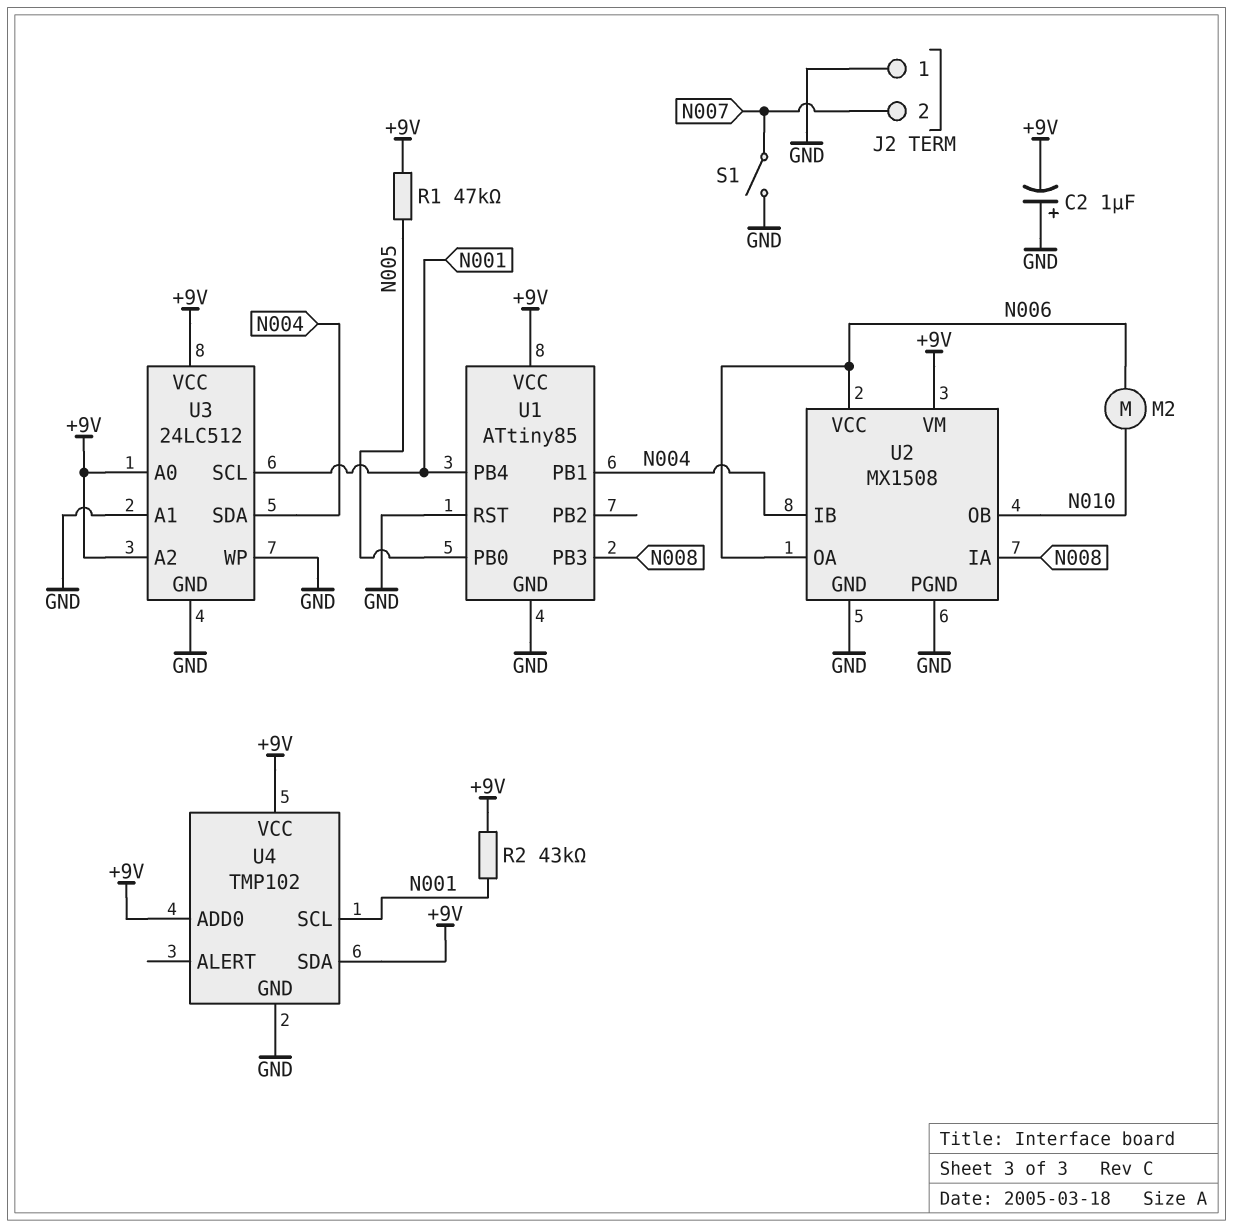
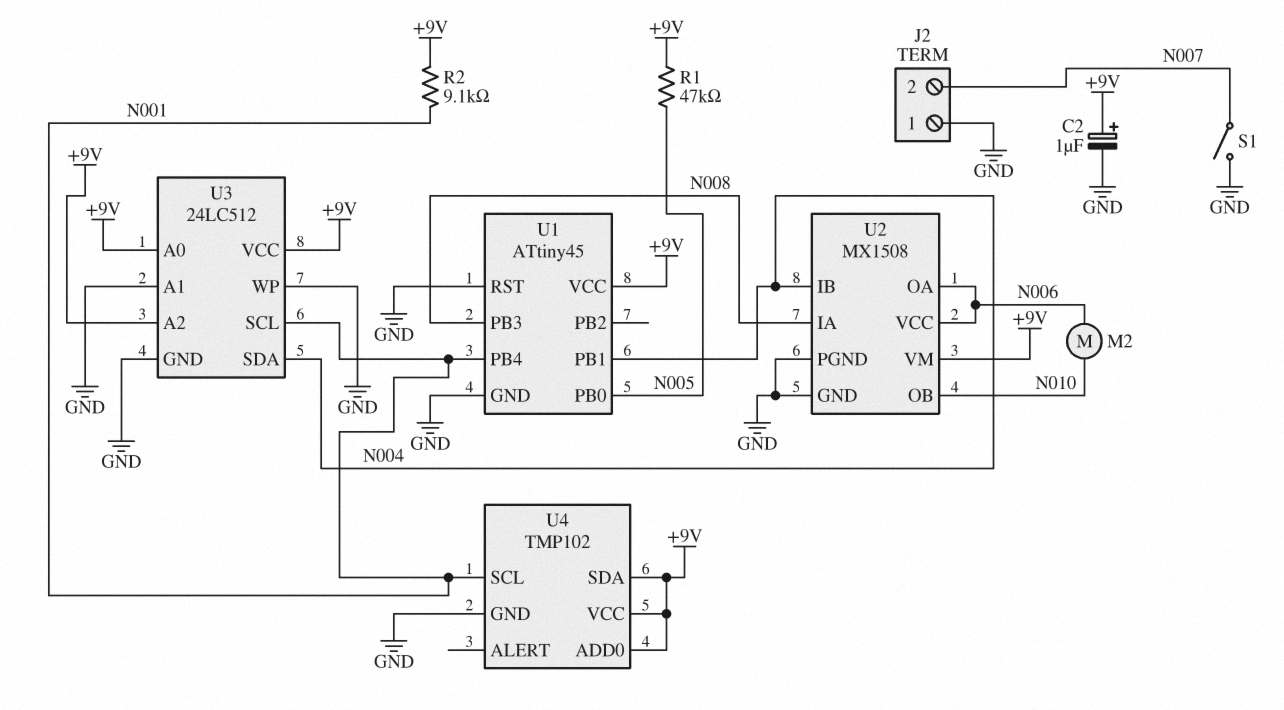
C2: 1uF (plus GND, minus +9V) -> 1uF (plus +9V, minus GND)
R2: 43k (+9V, N001) -> 9.1k (+9V, N001)
U1: ATtiny85 -> ATtiny45

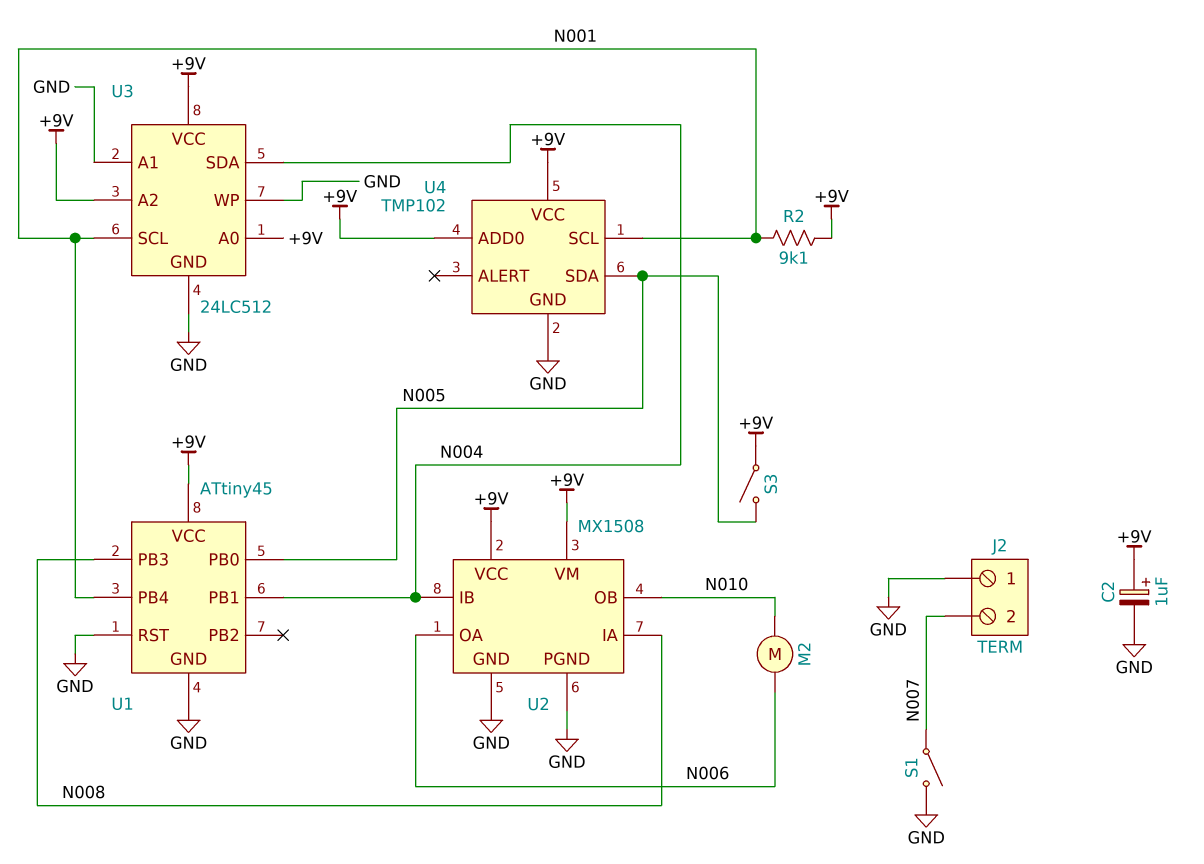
R1: 47k (+9V, N005) -> none
S3: none -> switch (+9V, N005)
U2 pin VCC: N006 -> +9V
U4 pin SDA: +9V -> N005

